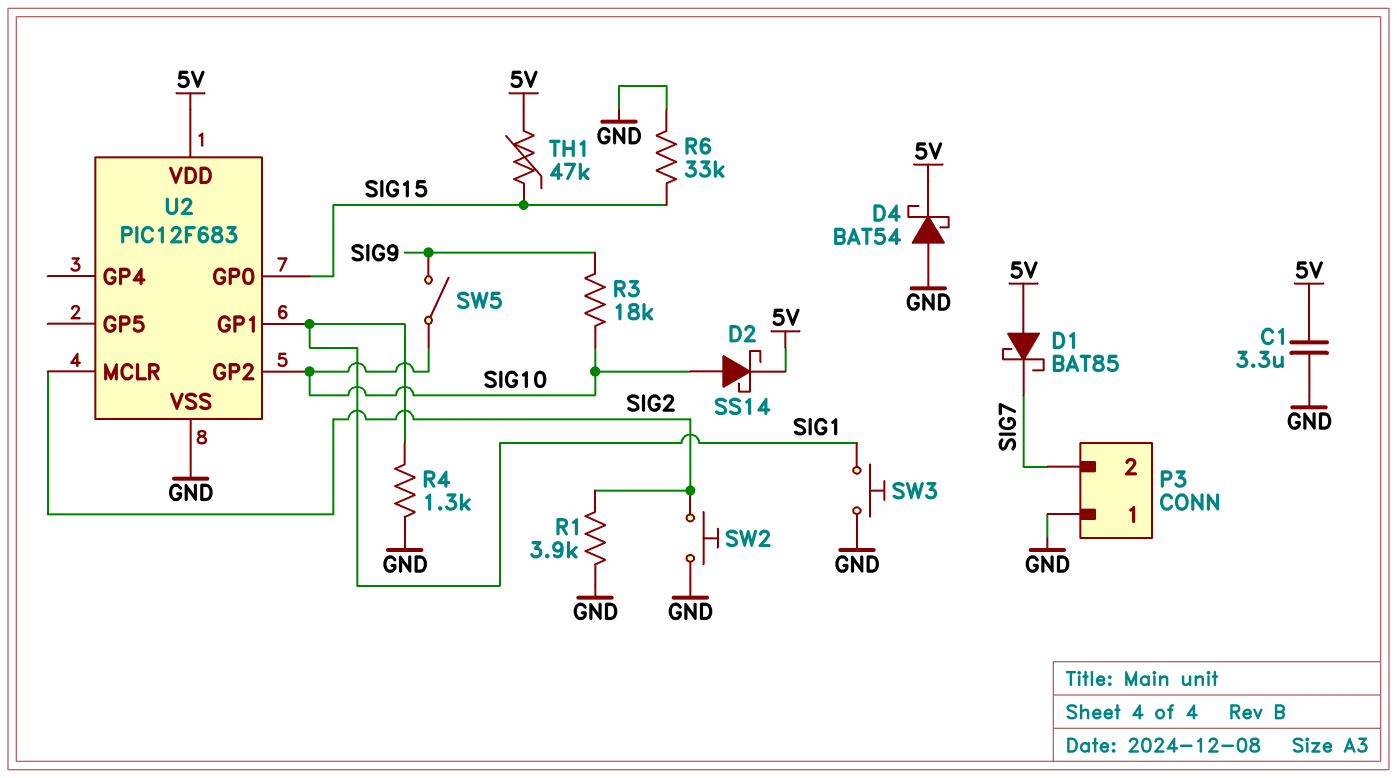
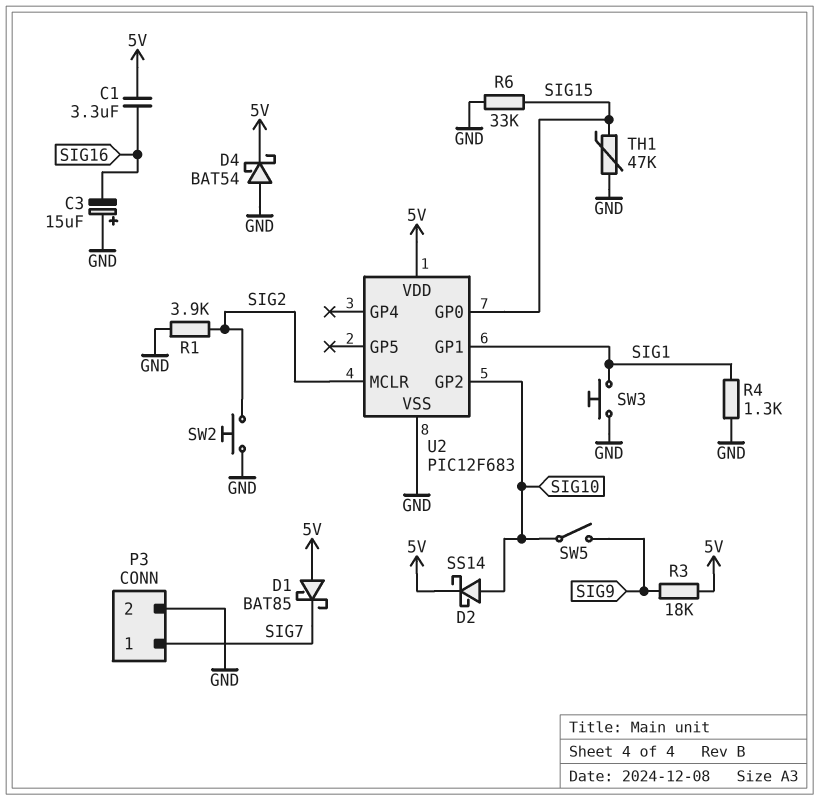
C1: 3.3uF (5V, GND) -> 3.3uF (5V, SIG16)
C3: none -> 15uF (plus GND, minus SIG16)
P3 pin 1: GND -> SIG7
P3 pin 2: SIG7 -> GND
R3: 18k (SIG9, SIG10) -> 18k (5V, SIG9)
TH1: 47k (5V, SIG15) -> 47k (GND, SIG15)

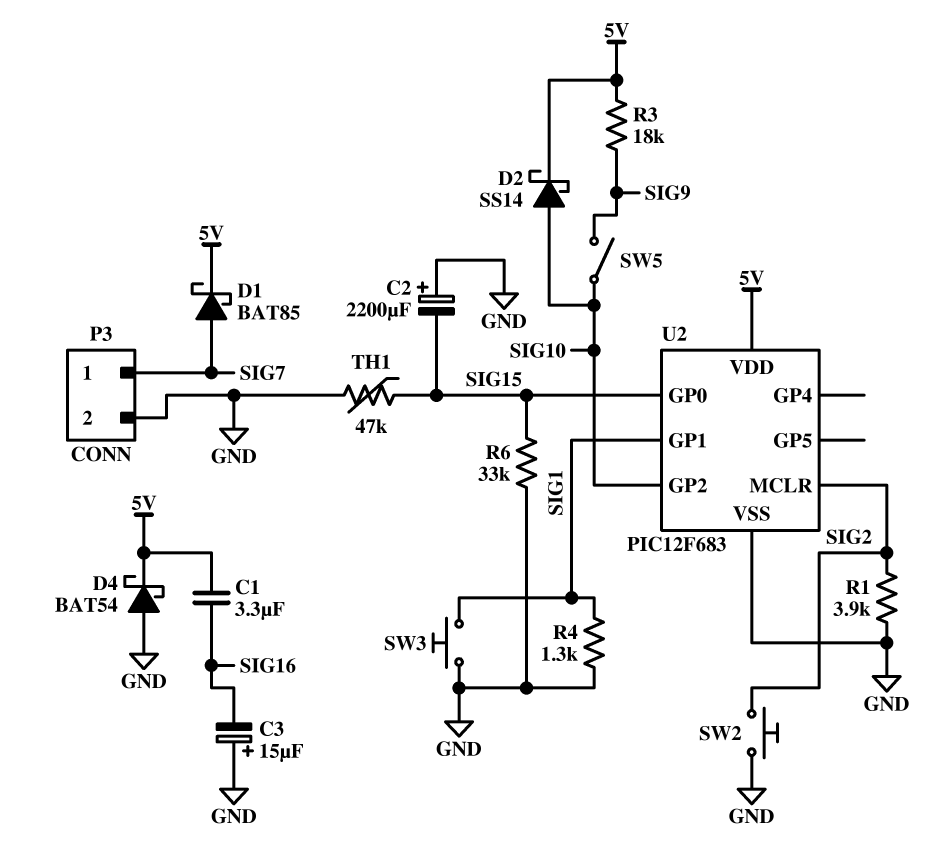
C2: none -> 2200uF (plus GND, minus SIG15)
D1: schottky BAT85 (A 5V, K SIG7) -> schottky BAT85 (A SIG7, K 5V)

